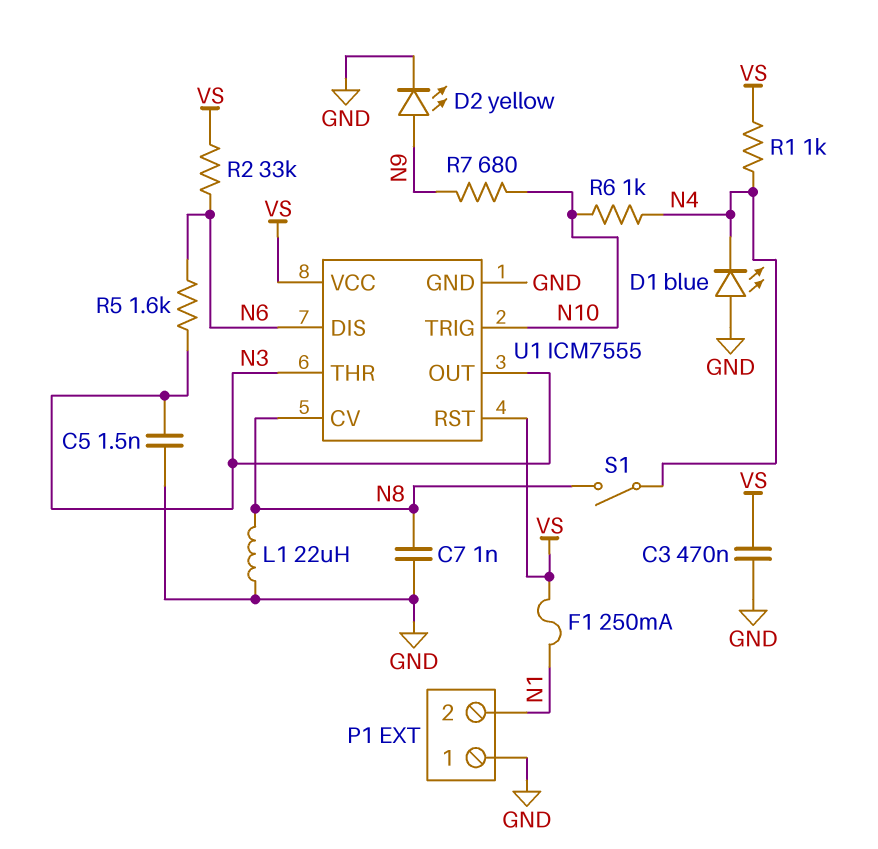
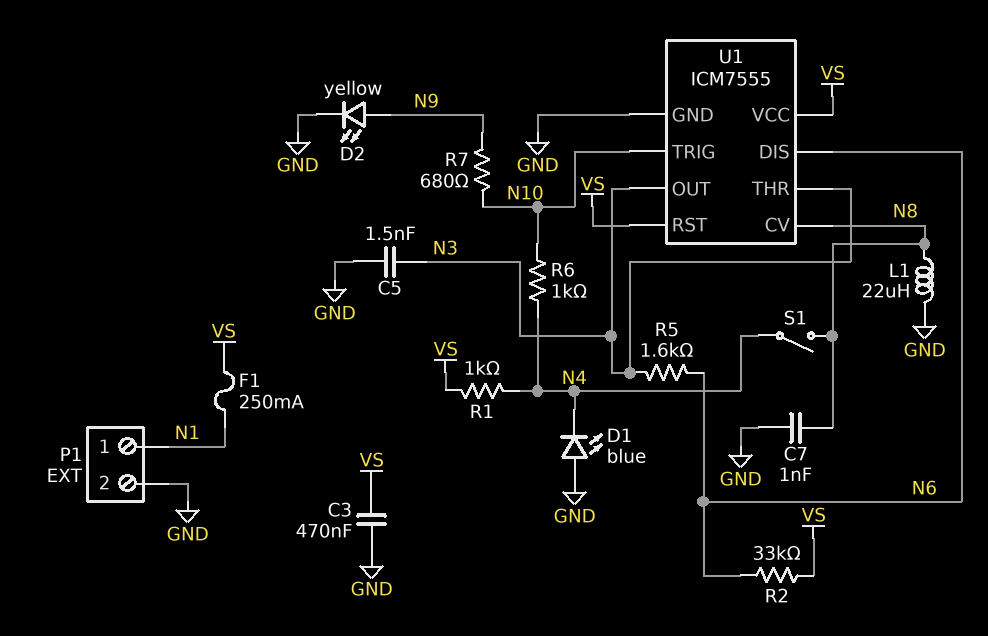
P1 pin 1: GND -> N1
P1 pin 2: N1 -> GND

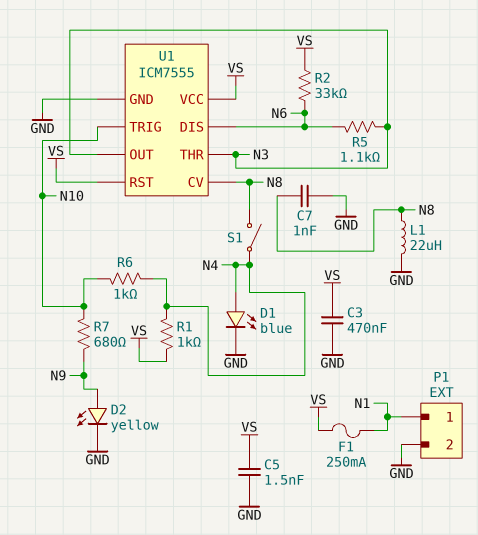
C5: 1.5nF (GND, N3) -> 1.5nF (GND, VS)
D1: LED blue (A GND, K N4) -> LED blue (A N4, K GND)
R5: 1.6k (N3, N6) -> 1.1k (N3, N6)

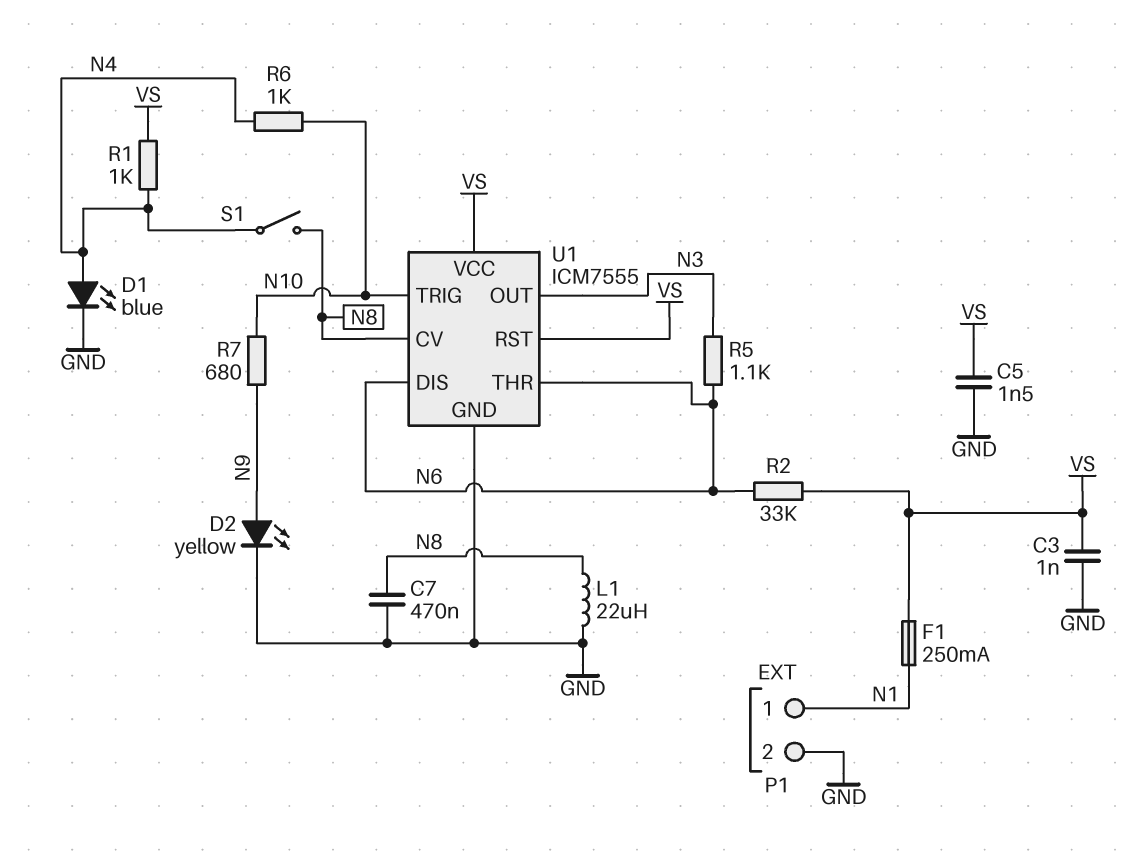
C3: 470nF (GND, VS) -> 1nF (GND, VS)
C7: 1nF (GND, N8) -> 470nF (GND, N8)
U1 pin THR: N3 -> N6

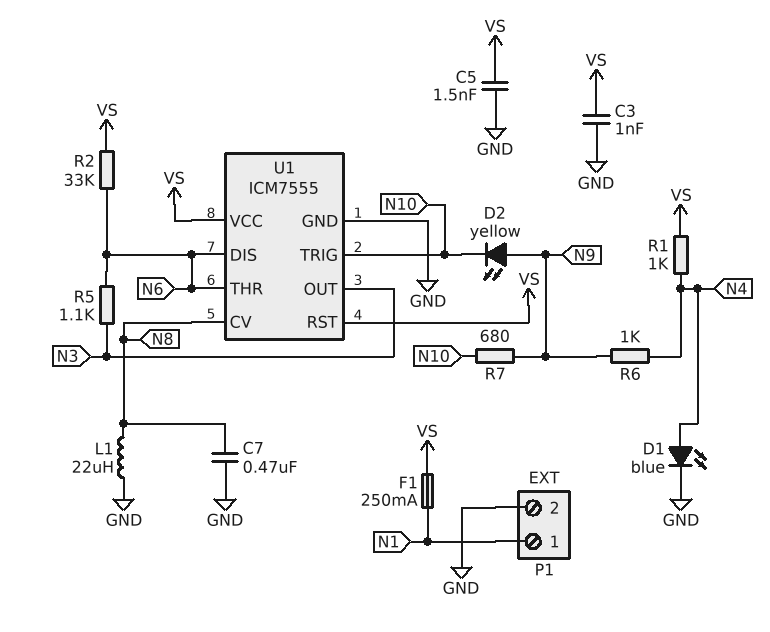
D2: LED yellow (A N9, K GND) -> LED yellow (A N9, K N10)
R6: 1k (N4, N10) -> 1k (N4, N9)
S1: switch (N4, N8) -> none

